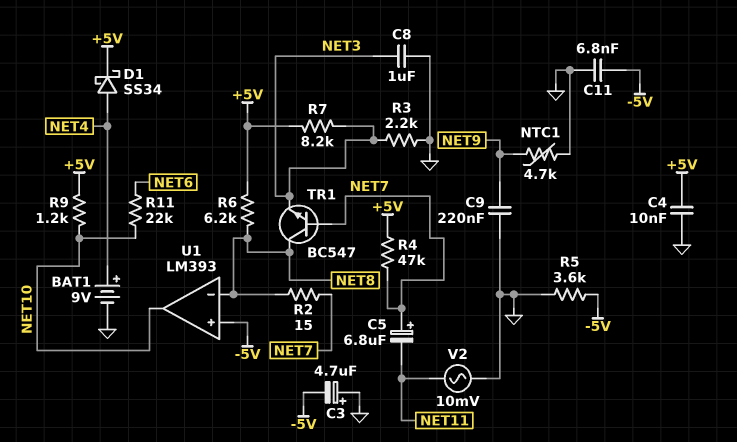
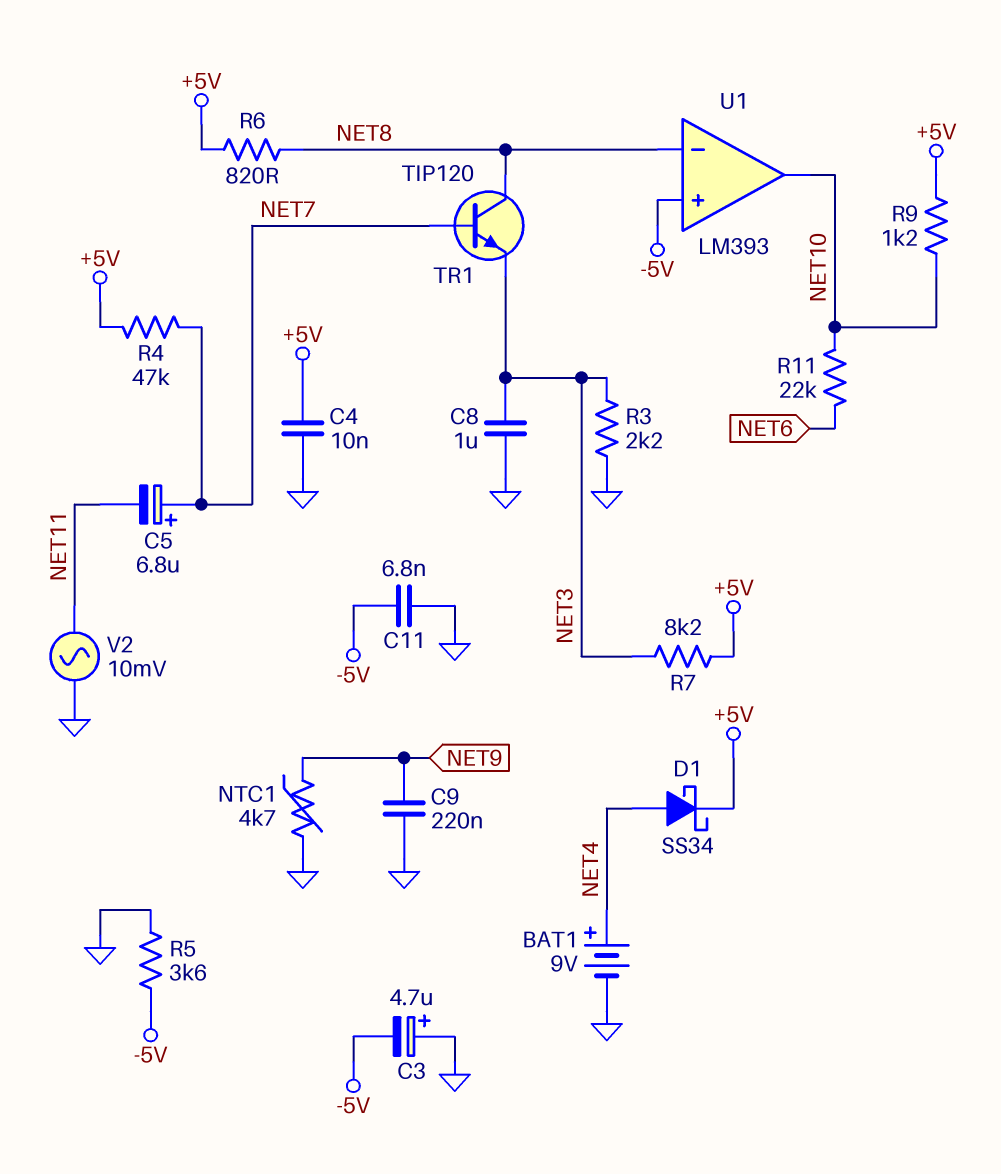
R2: 15 (NET7, NET8) -> none
R6: 6.2k (+5V, NET8) -> 820 (+5V, NET8)
TR1: NPN BC547 (B NET7, C NET8, E NET3) -> NPN TIP120 (B NET7, C NET8, E NET3)

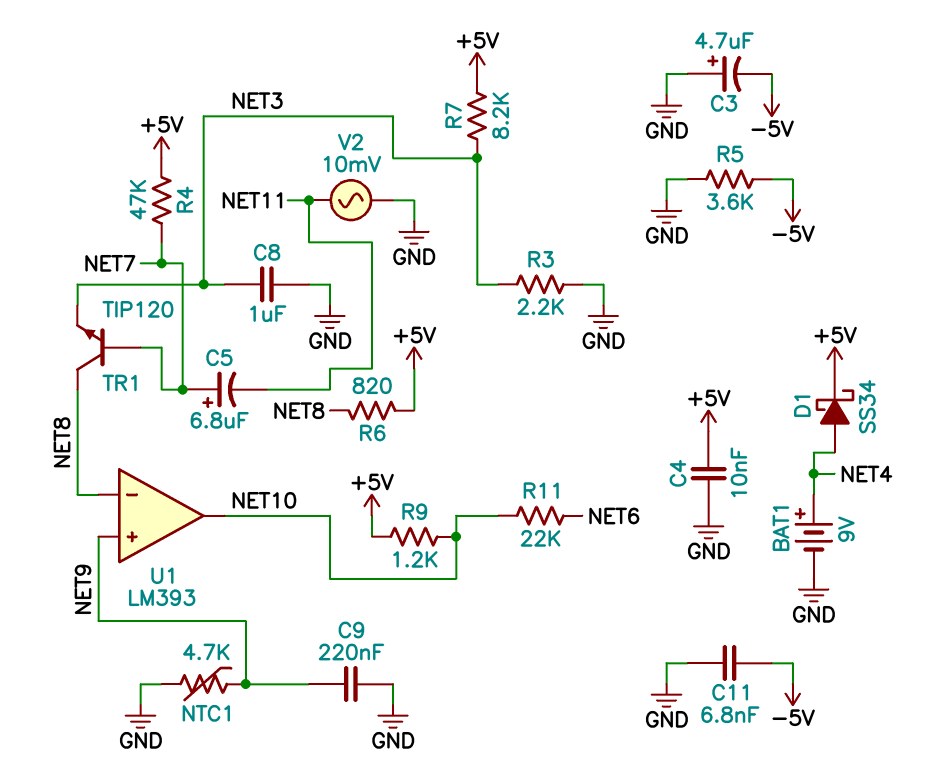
U1 pin in+: -5V -> NET9

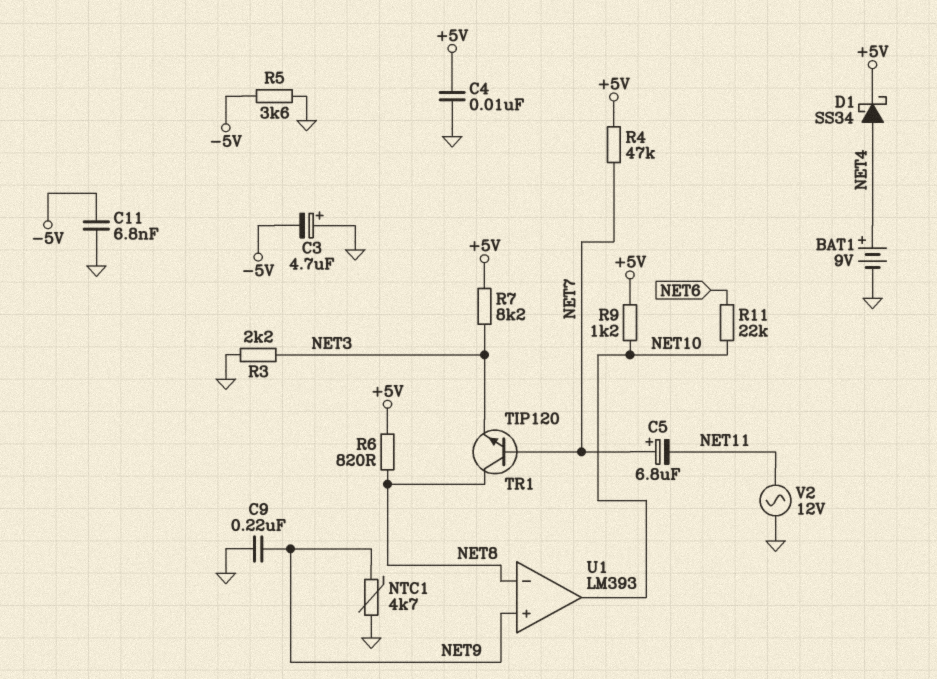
C8: 1uF (GND, NET3) -> none
V2: AC 10mV (GND, NET11) -> AC 12V (GND, NET11)

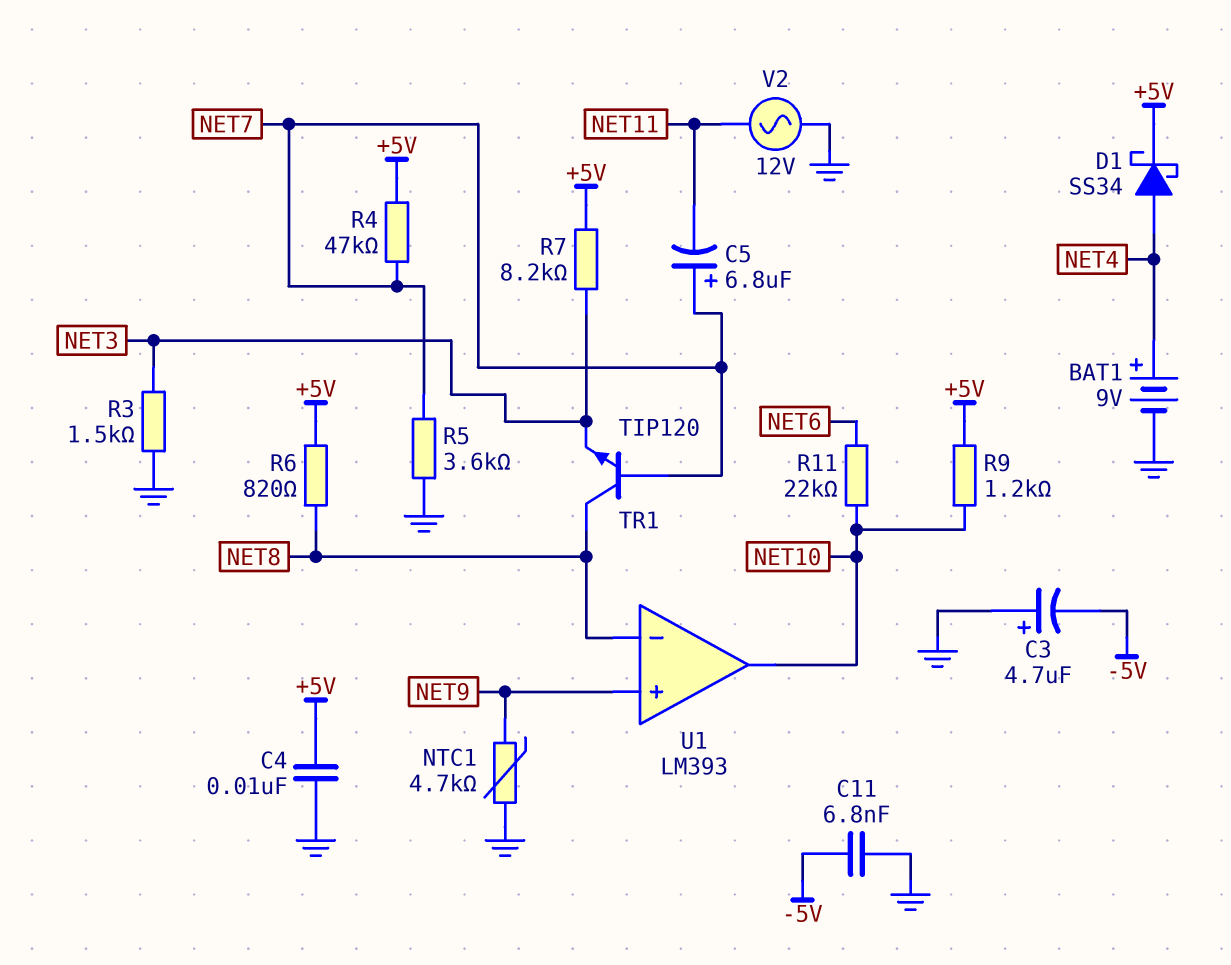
C9: 220nF (GND, NET9) -> none
R3: 2.2k (GND, NET3) -> 1.5k (GND, NET3)
R5: 3.6k (-5V, GND) -> 3.6k (GND, NET7)

